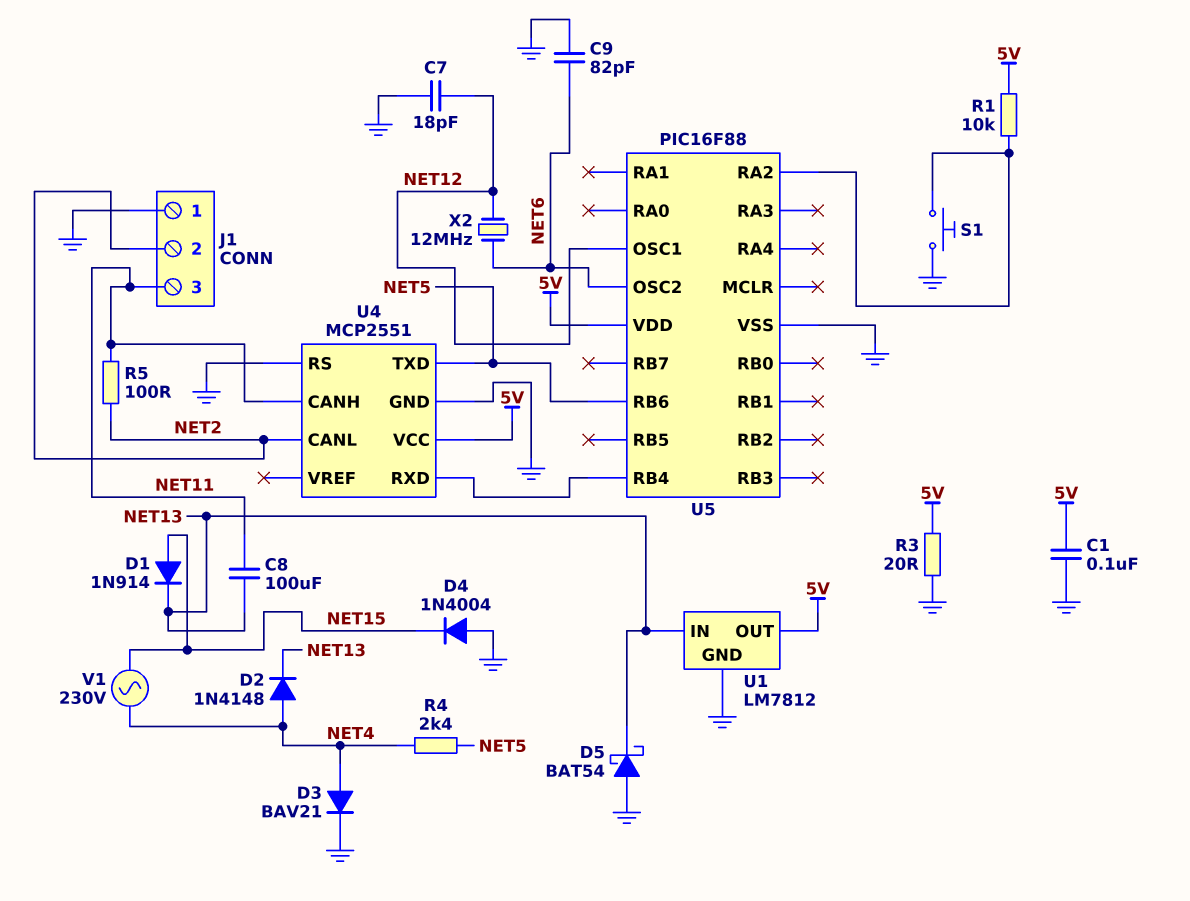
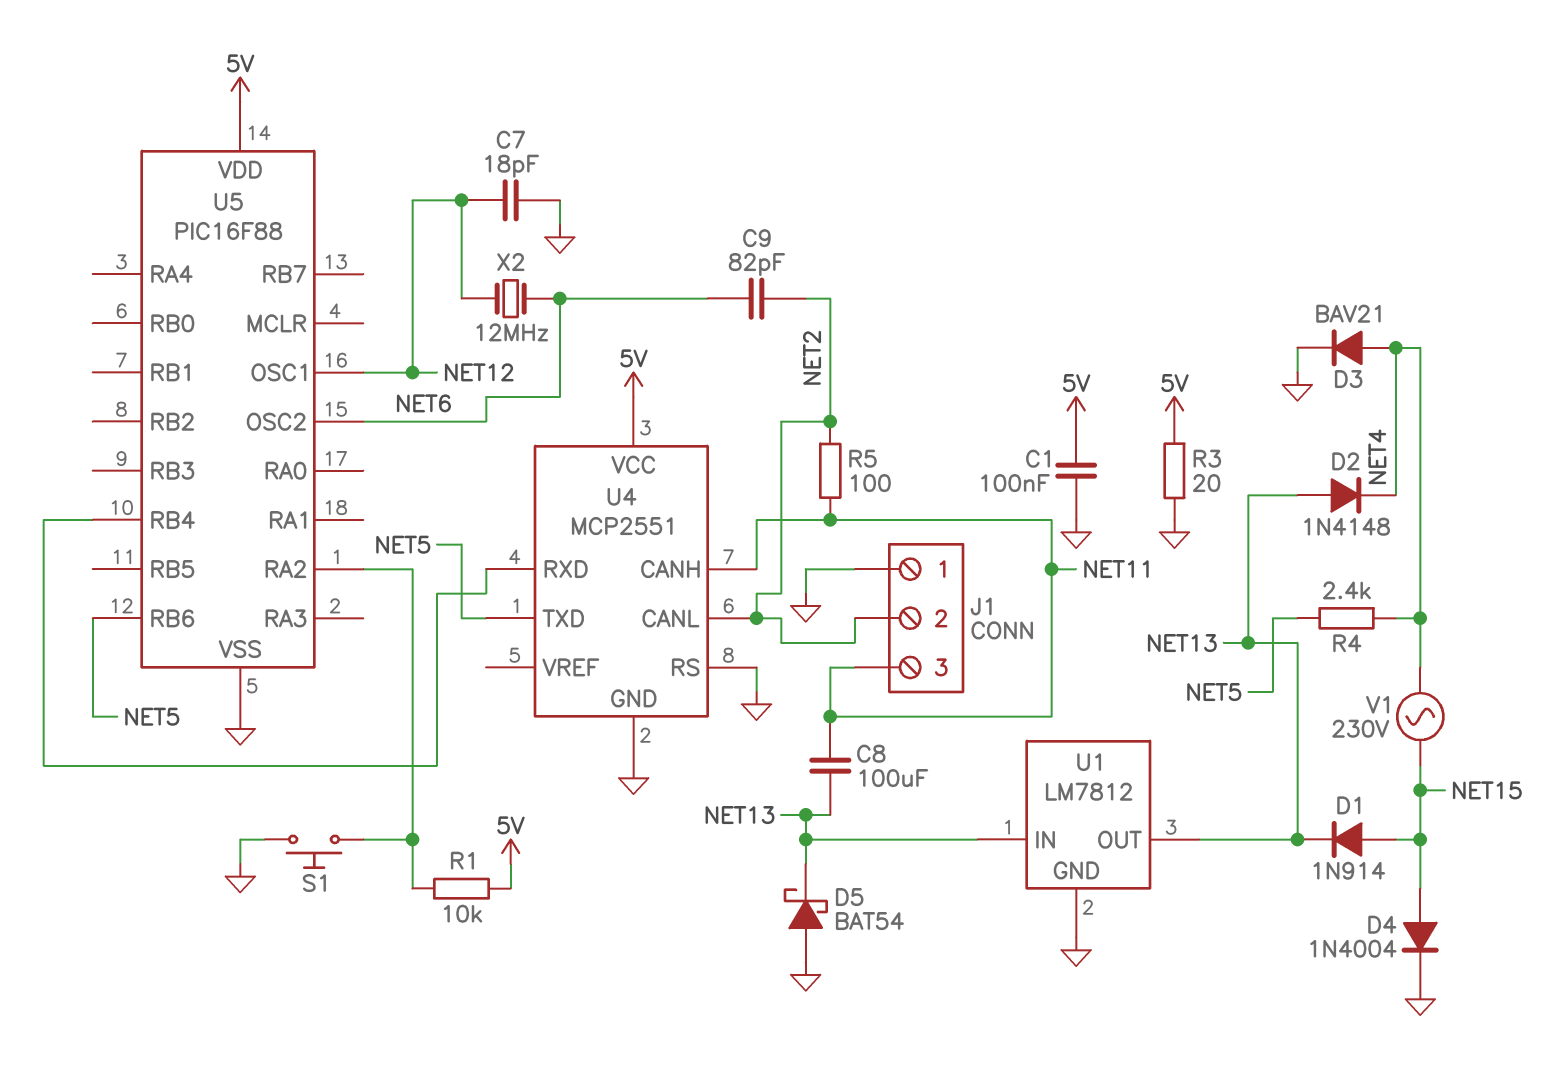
C9: 82pF (GND, NET6) -> 82pF (NET2, NET6)
D2: diode 1N4148 (A NET4, K NET13) -> diode 1N4148 (A NET13, K NET4)
D4: diode 1N4004 (A GND, K NET15) -> diode 1N4004 (A NET15, K GND)
U1 pin OUT: 5V -> NET13

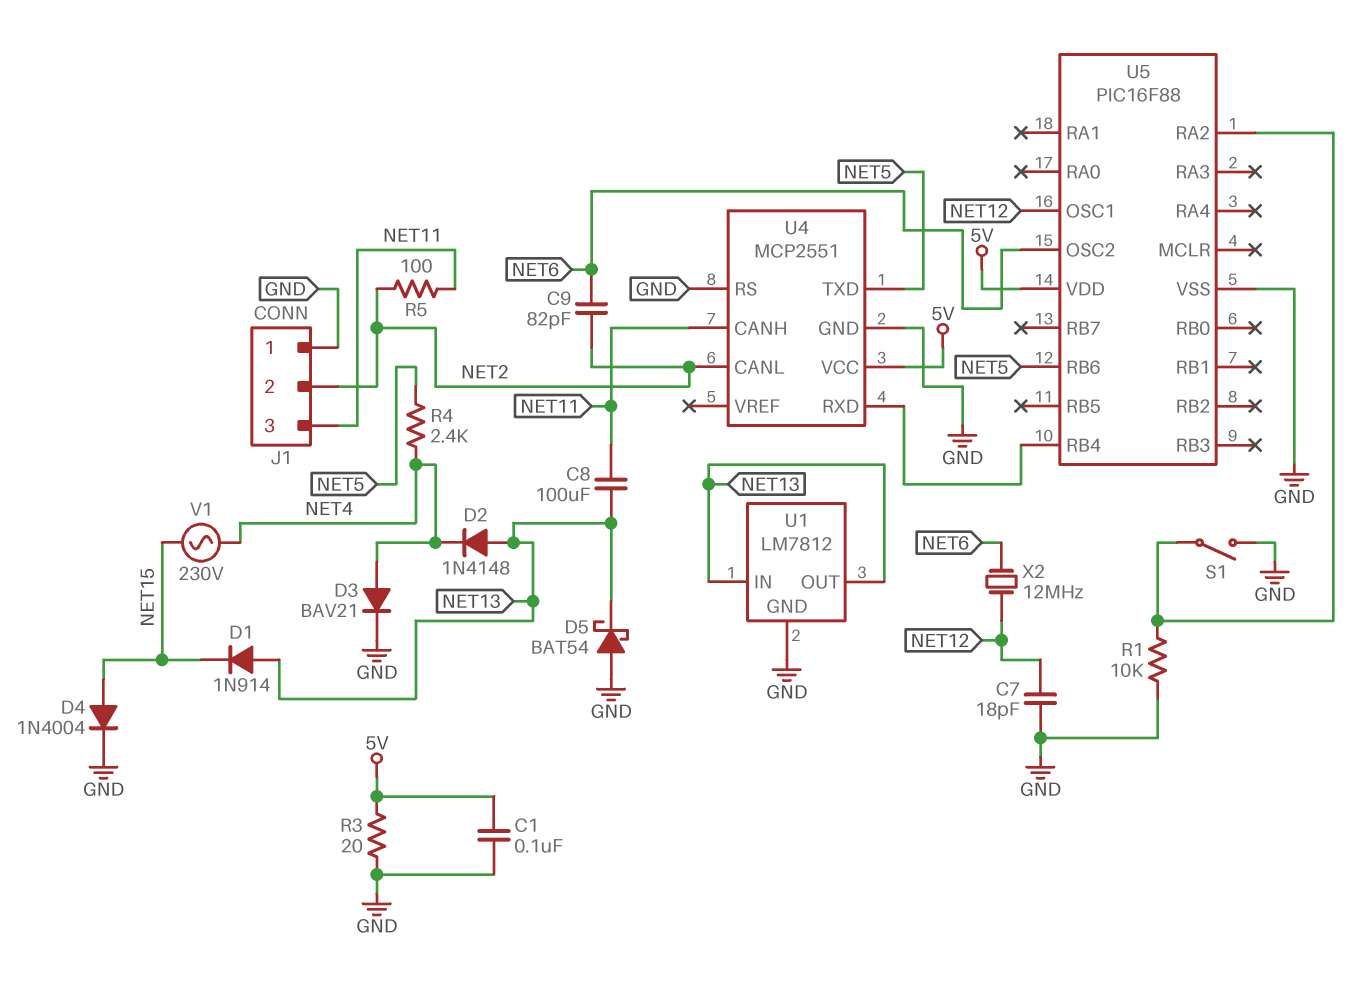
D1: diode 1N914 (A NET15, K NET13) -> diode 1N914 (A NET13, K NET15)
R1: 10k (5V, U5/RA2) -> 10k (GND, U5/RA2)
S1: button (GND, U5/RA2) -> switch (GND, U5/RA2)

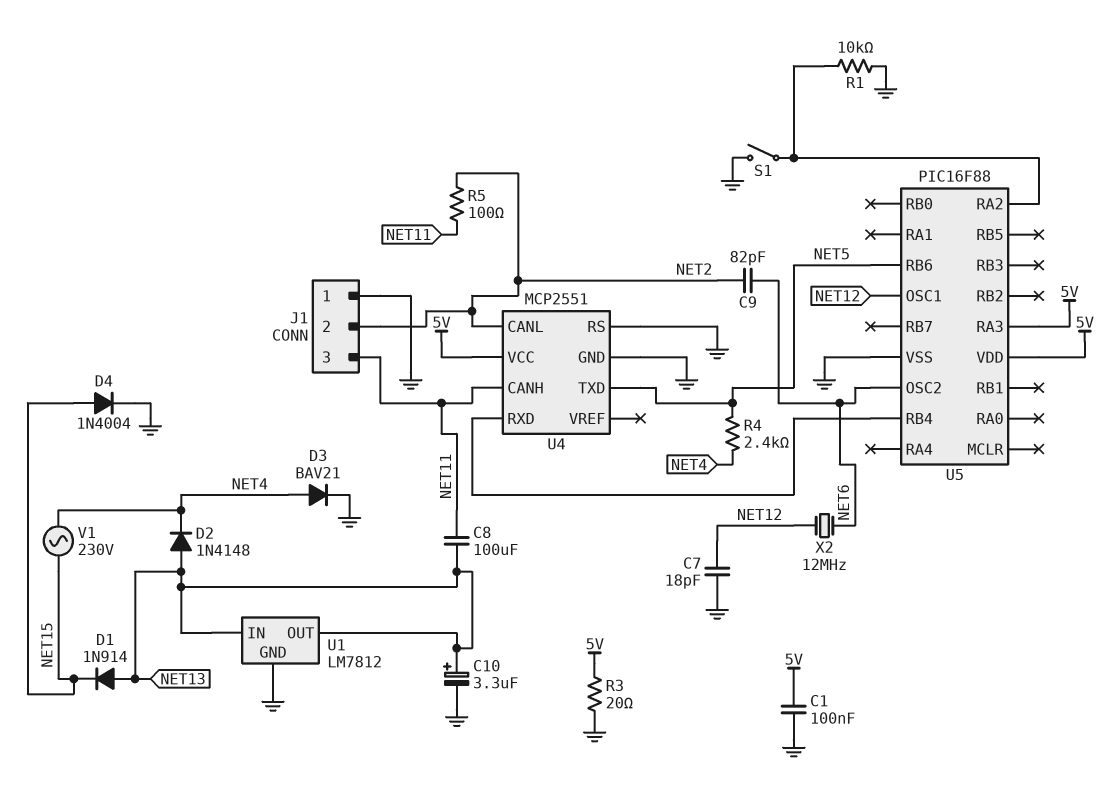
C10: none -> 3.3uF (plus NET13, minus GND)
D5: schottky BAT54 (A GND, K NET13) -> none
U5 pin RA3: none -> 5V

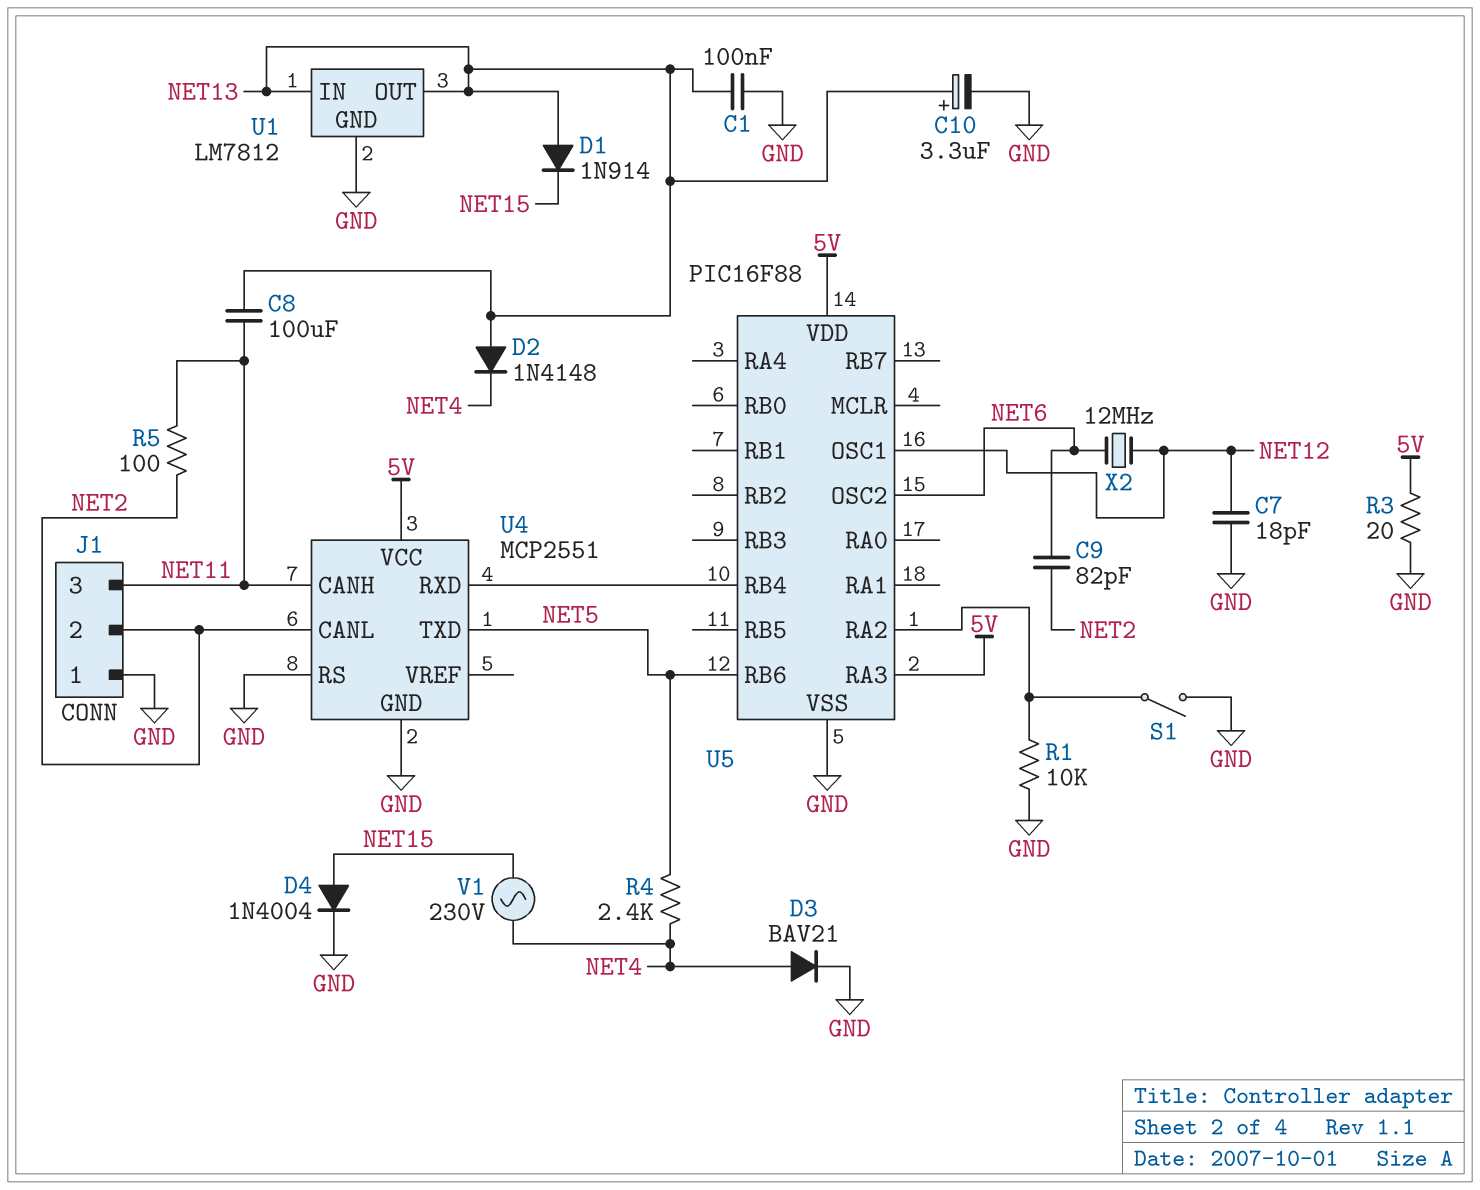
C1: 100nF (5V, GND) -> 100nF (GND, NET13)

